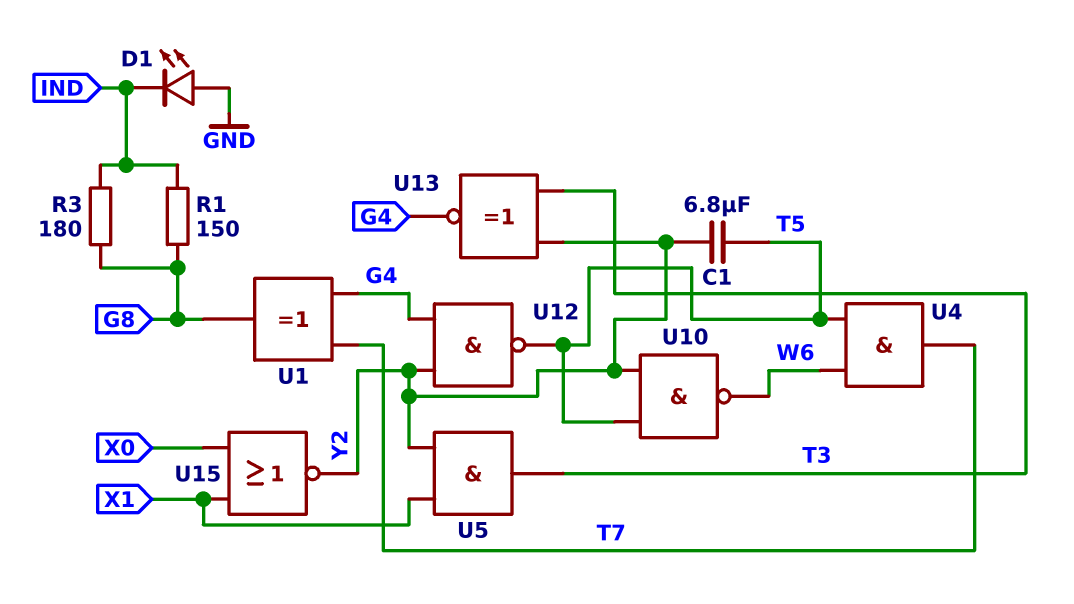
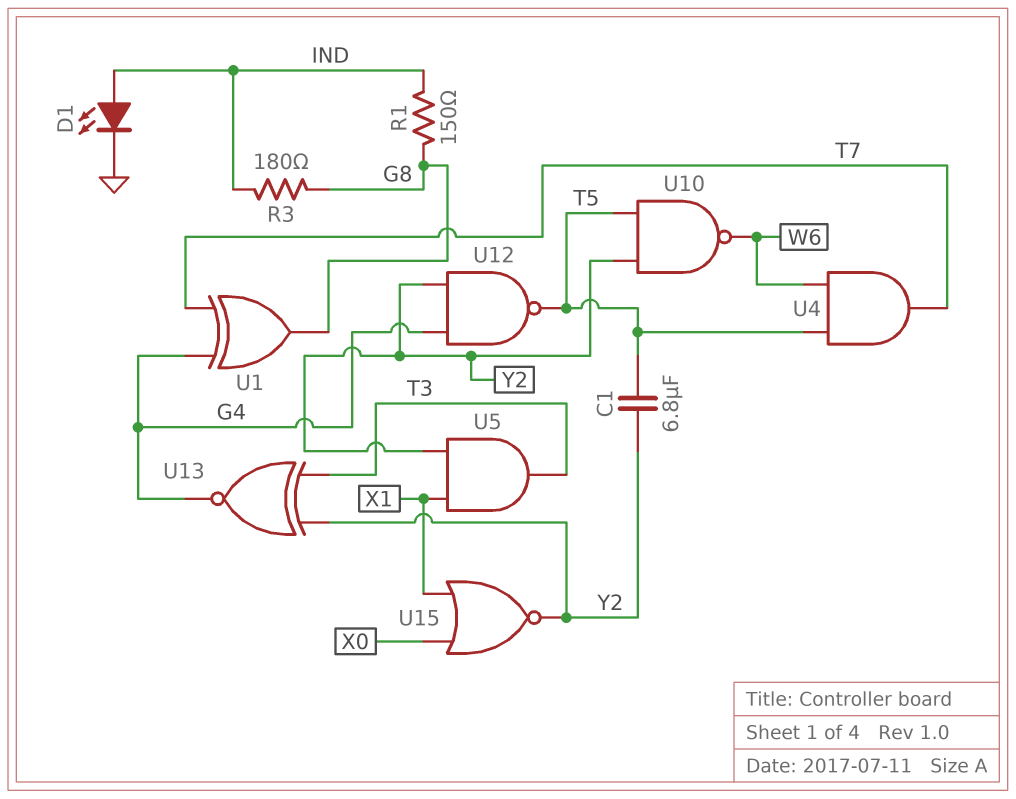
D1: LED (A GND, K IND) -> LED (A IND, K GND)

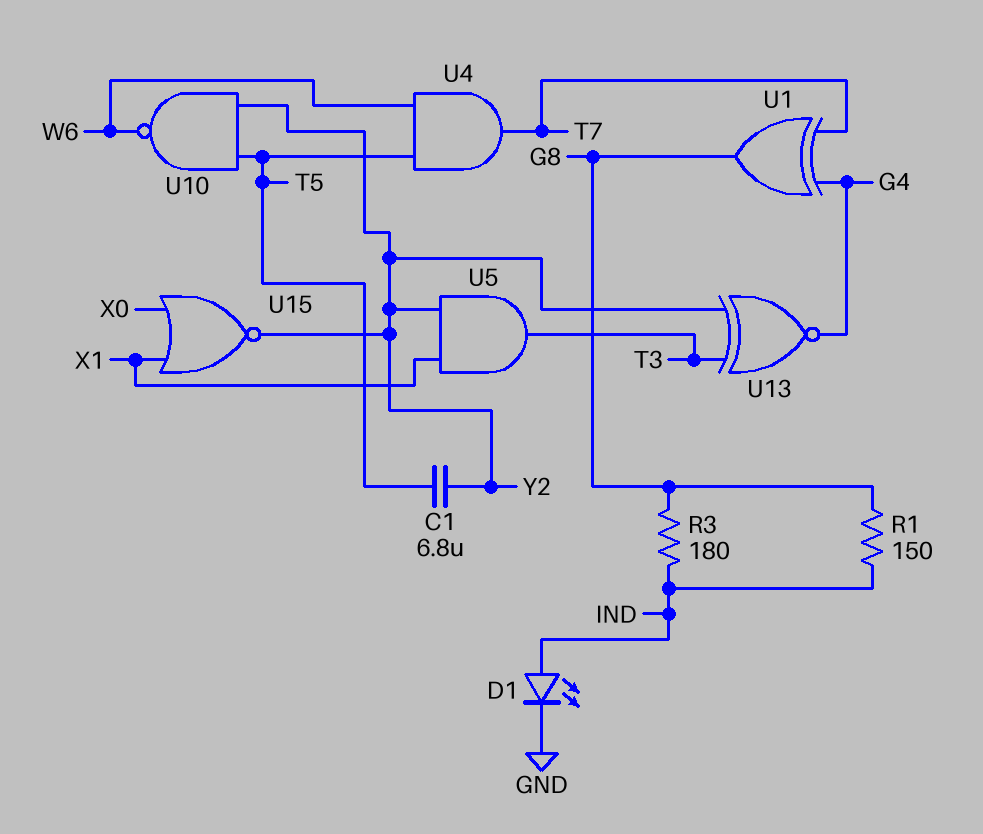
U12: NAND (in G4, in Y2, out T5) -> none

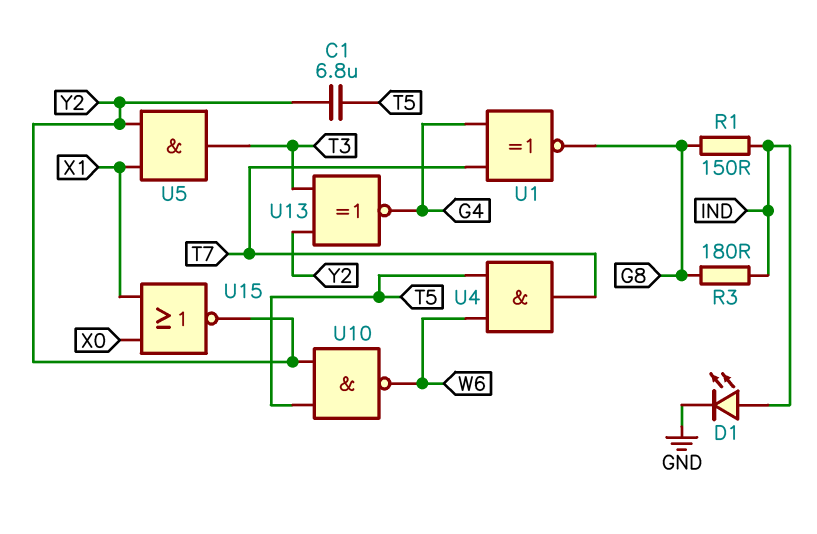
U1: XOR (in G4, in T7, out G8) -> XNOR (in G4, in T7, out G8)

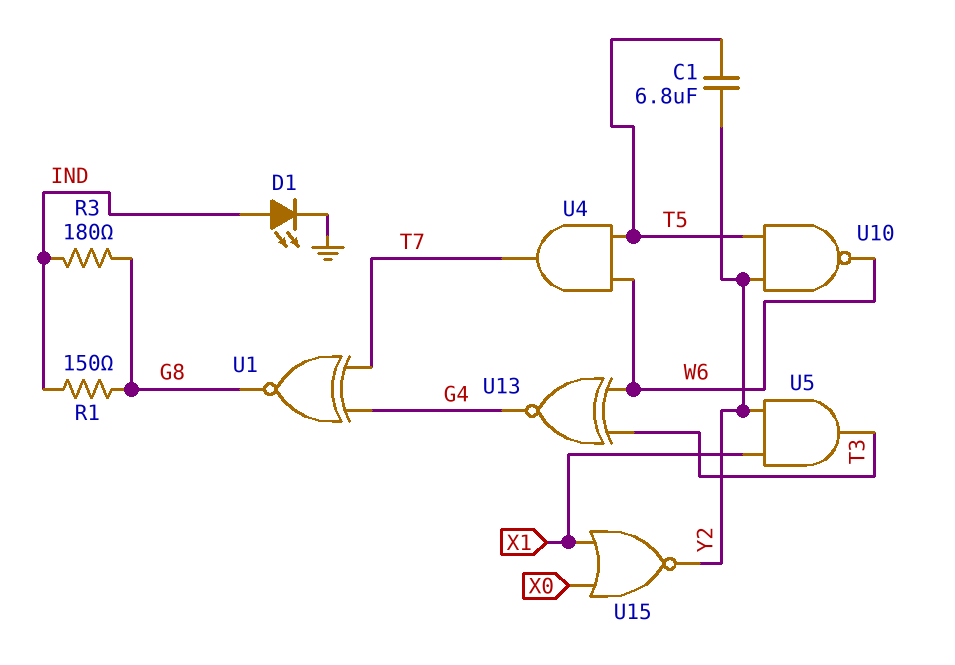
U13: XNOR (in T3, in Y2, out G4) -> XNOR (in T3, in W6, out G4)

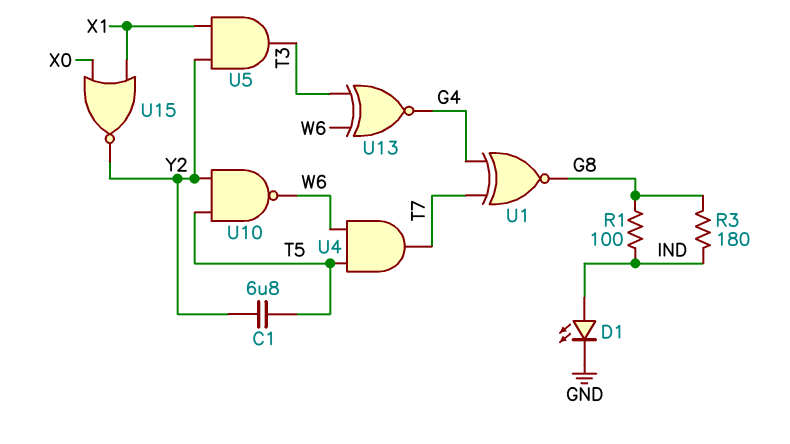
R1: 150 (G8, IND) -> 100 (G8, IND)

